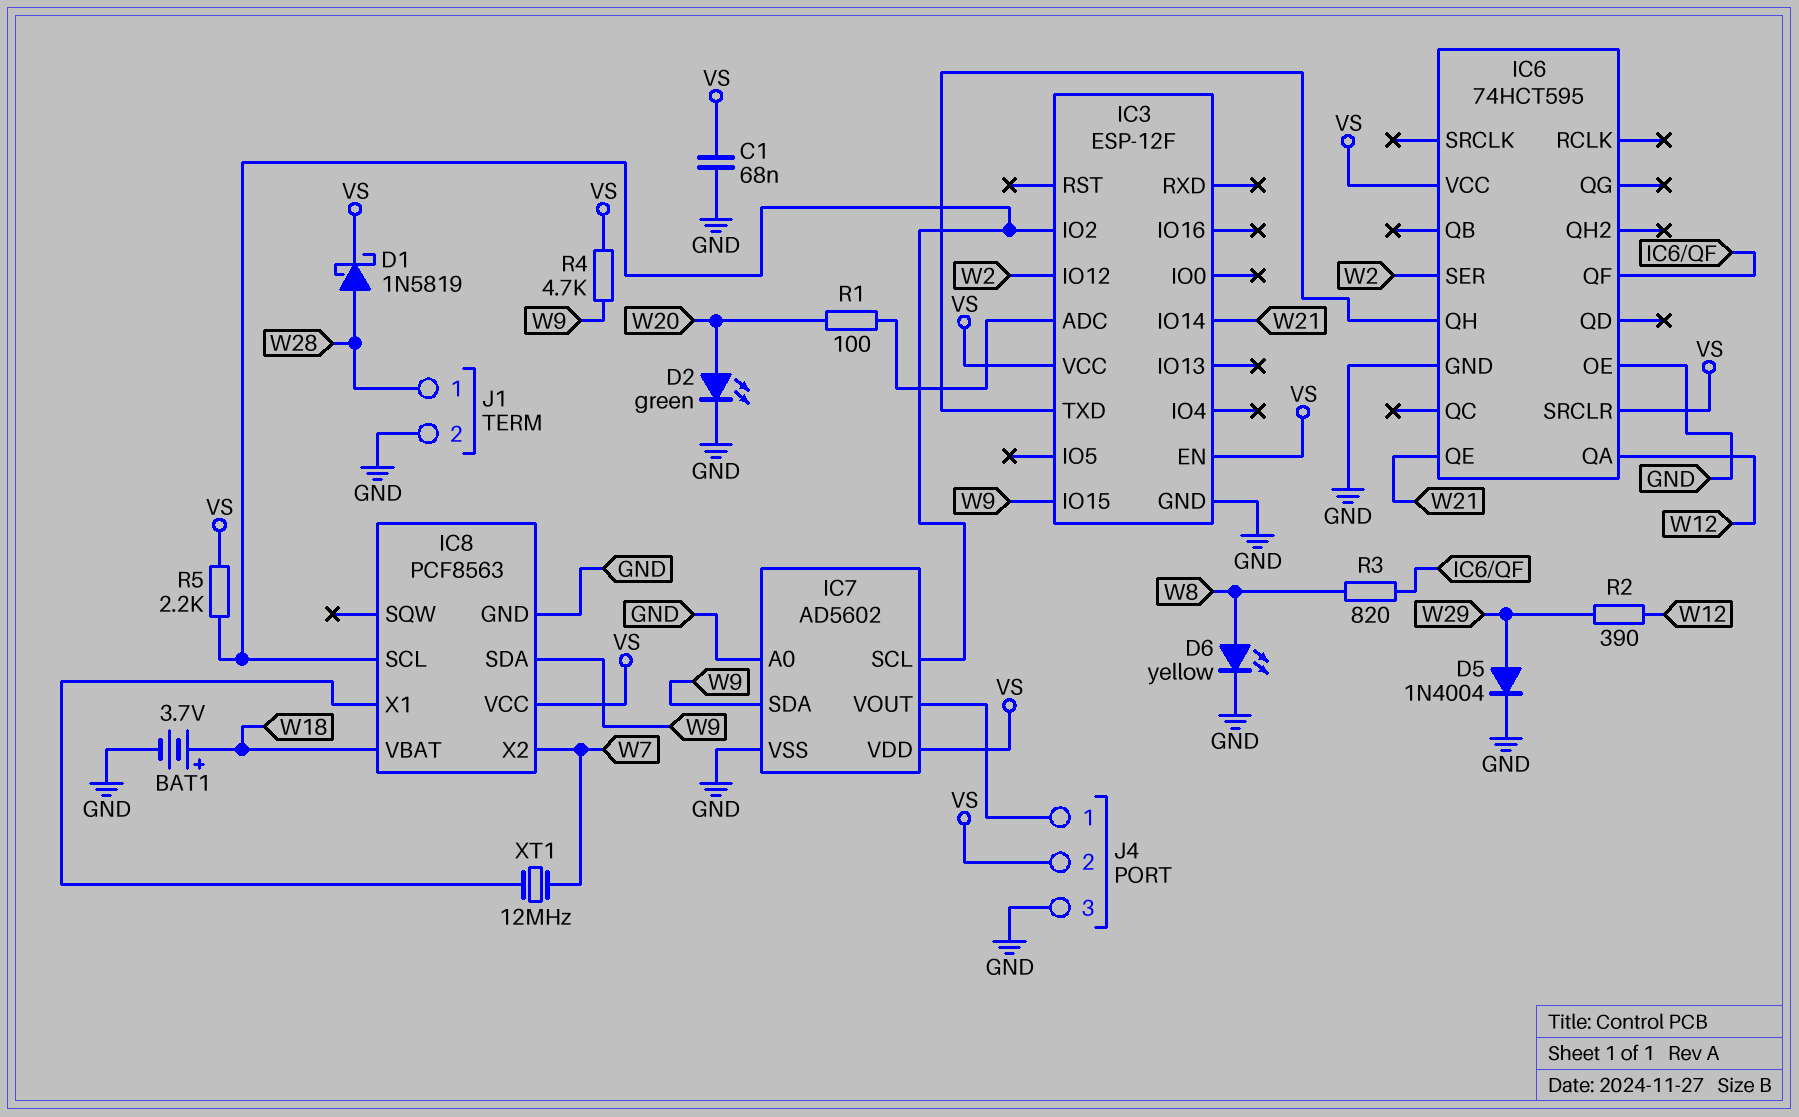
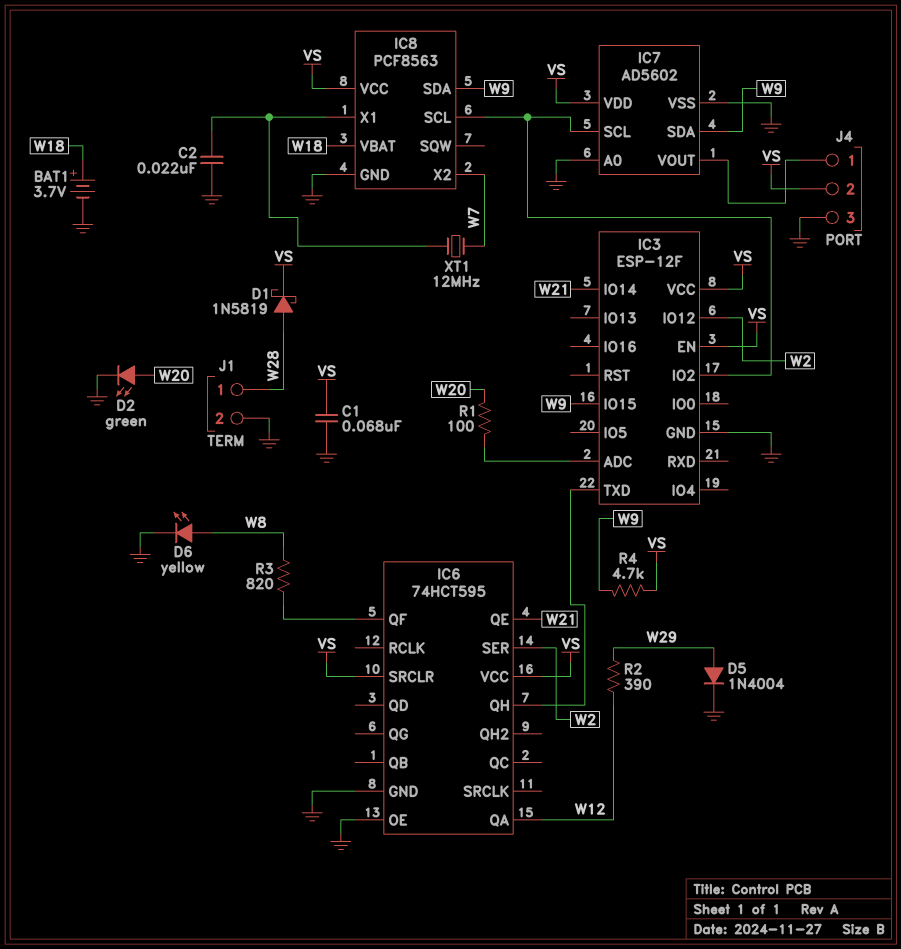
C2: none -> 22nF (GND, IC8/X1)
R5: 2.2k (IC3/IO2, VS) -> none

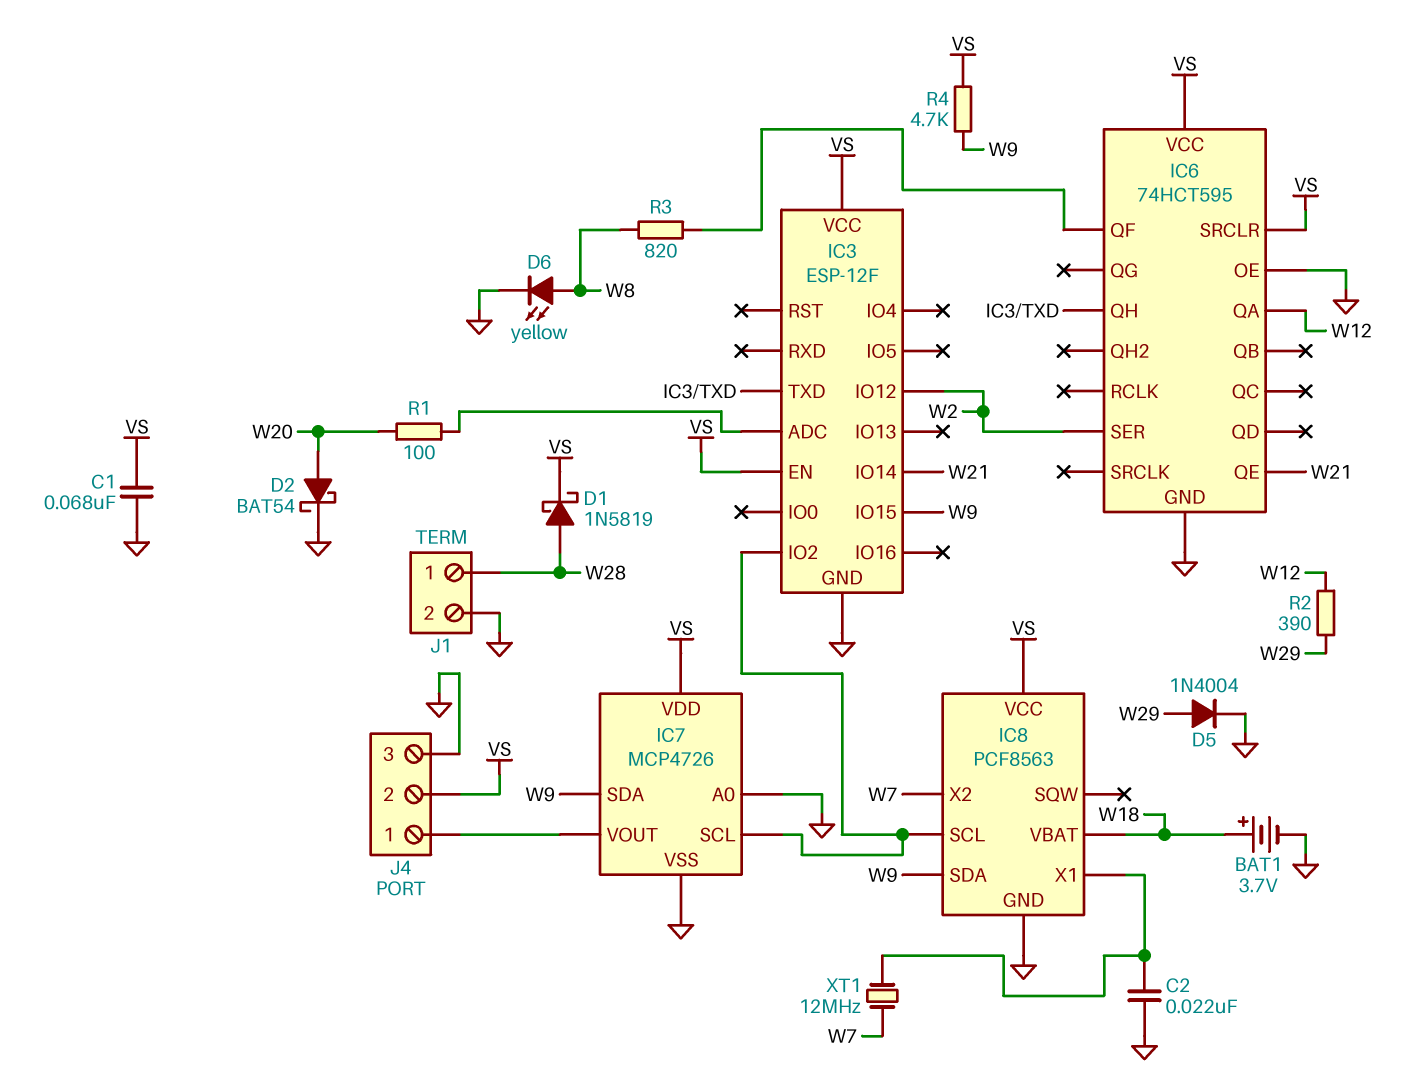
D2: LED green (A W20, K GND) -> schottky BAT54 (A W20, K GND)
IC7: AD5602 -> MCP4726

